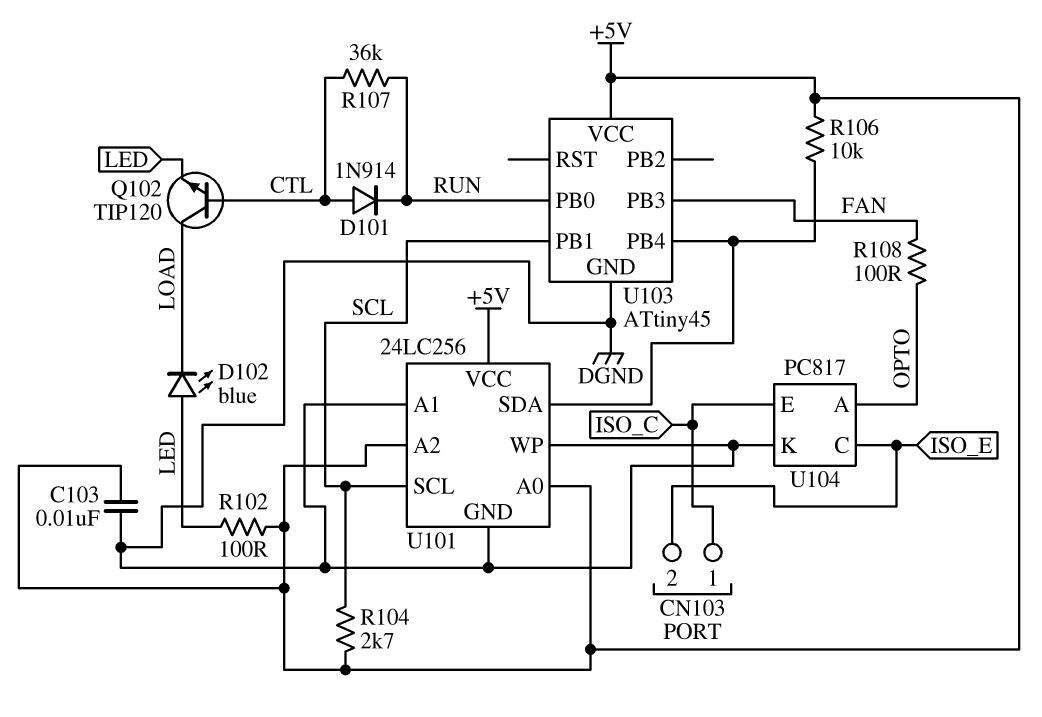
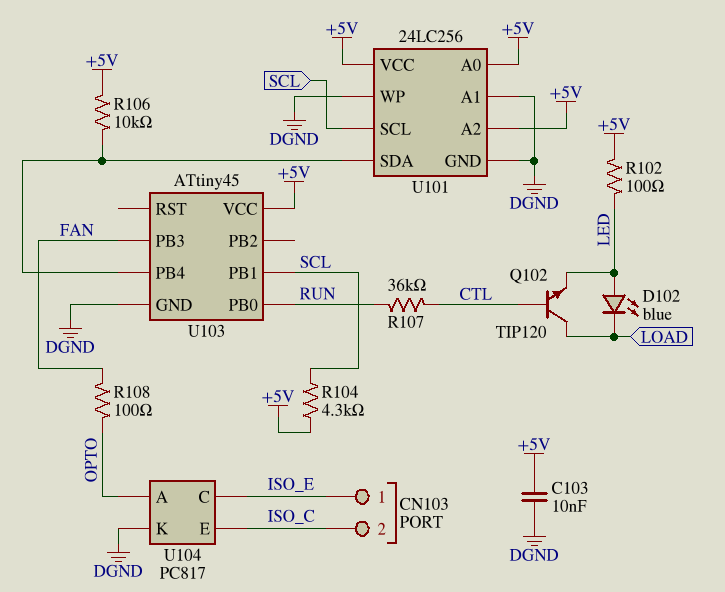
CN103 pin 1: ISO_C -> ISO_E
CN103 pin 2: ISO_E -> ISO_C
D101: diode 1N914 (A CTL, K RUN) -> none
R104: 2.7k (+5V, SCL) -> 4.3k (+5V, SCL)

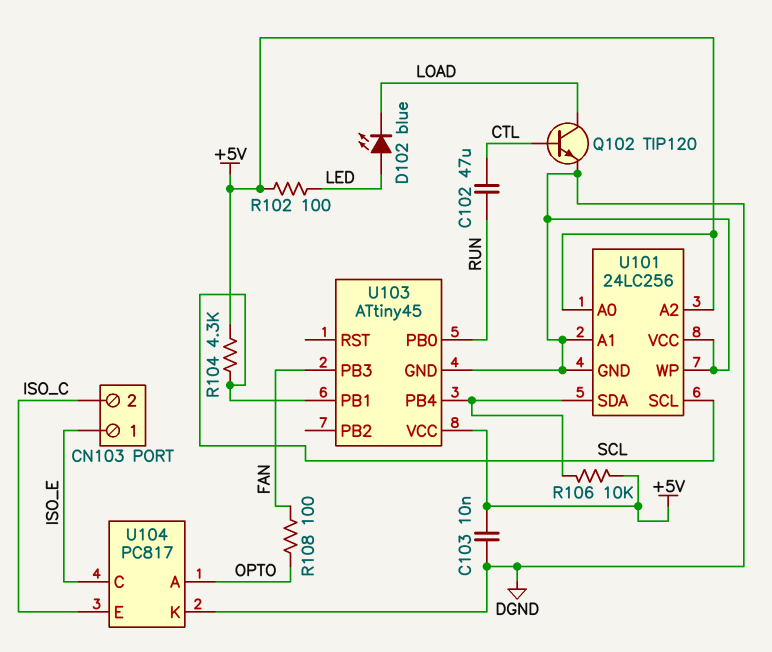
C102: none -> 47uF (CTL, RUN)
Q102: NPN TIP120 (B CTL, C LOAD, E LED) -> NPN TIP120 (B CTL, C LOAD, E DGND)
R107: 36k (CTL, RUN) -> none
U101 pin VCC: +5V -> DGND

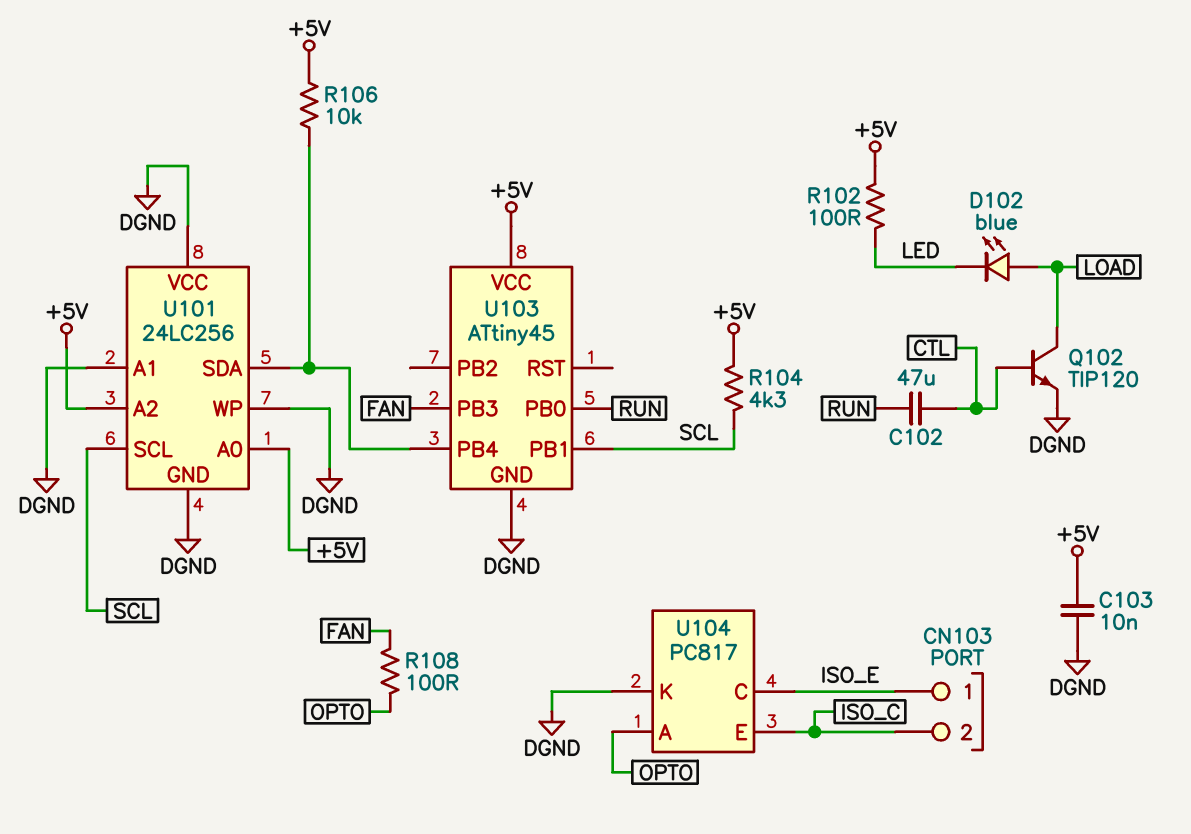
D102: LED blue (A LED, K LOAD) -> LED blue (A LOAD, K LED)

